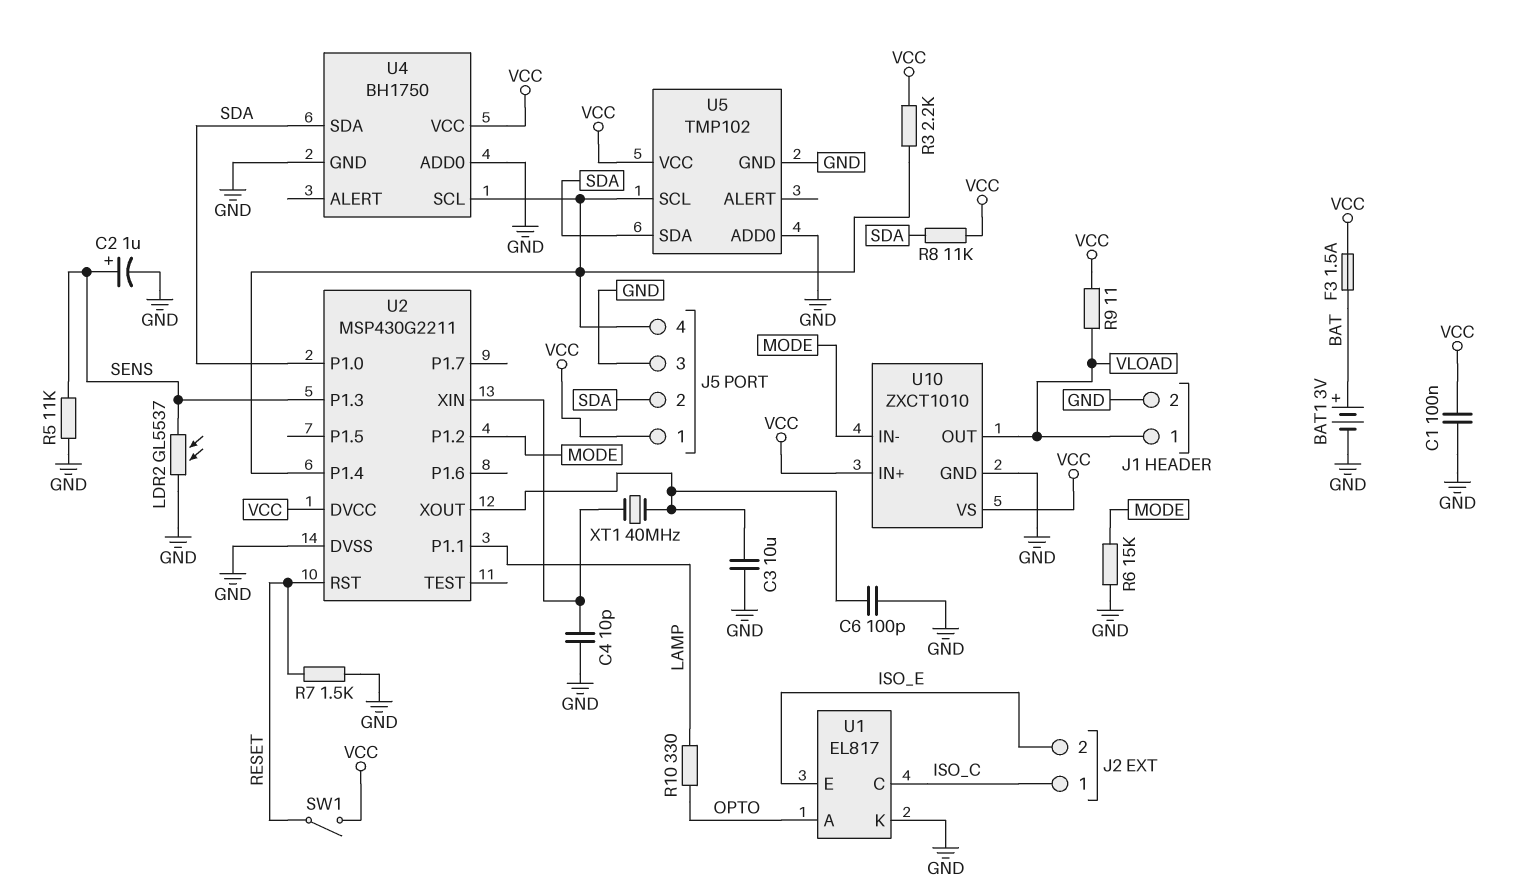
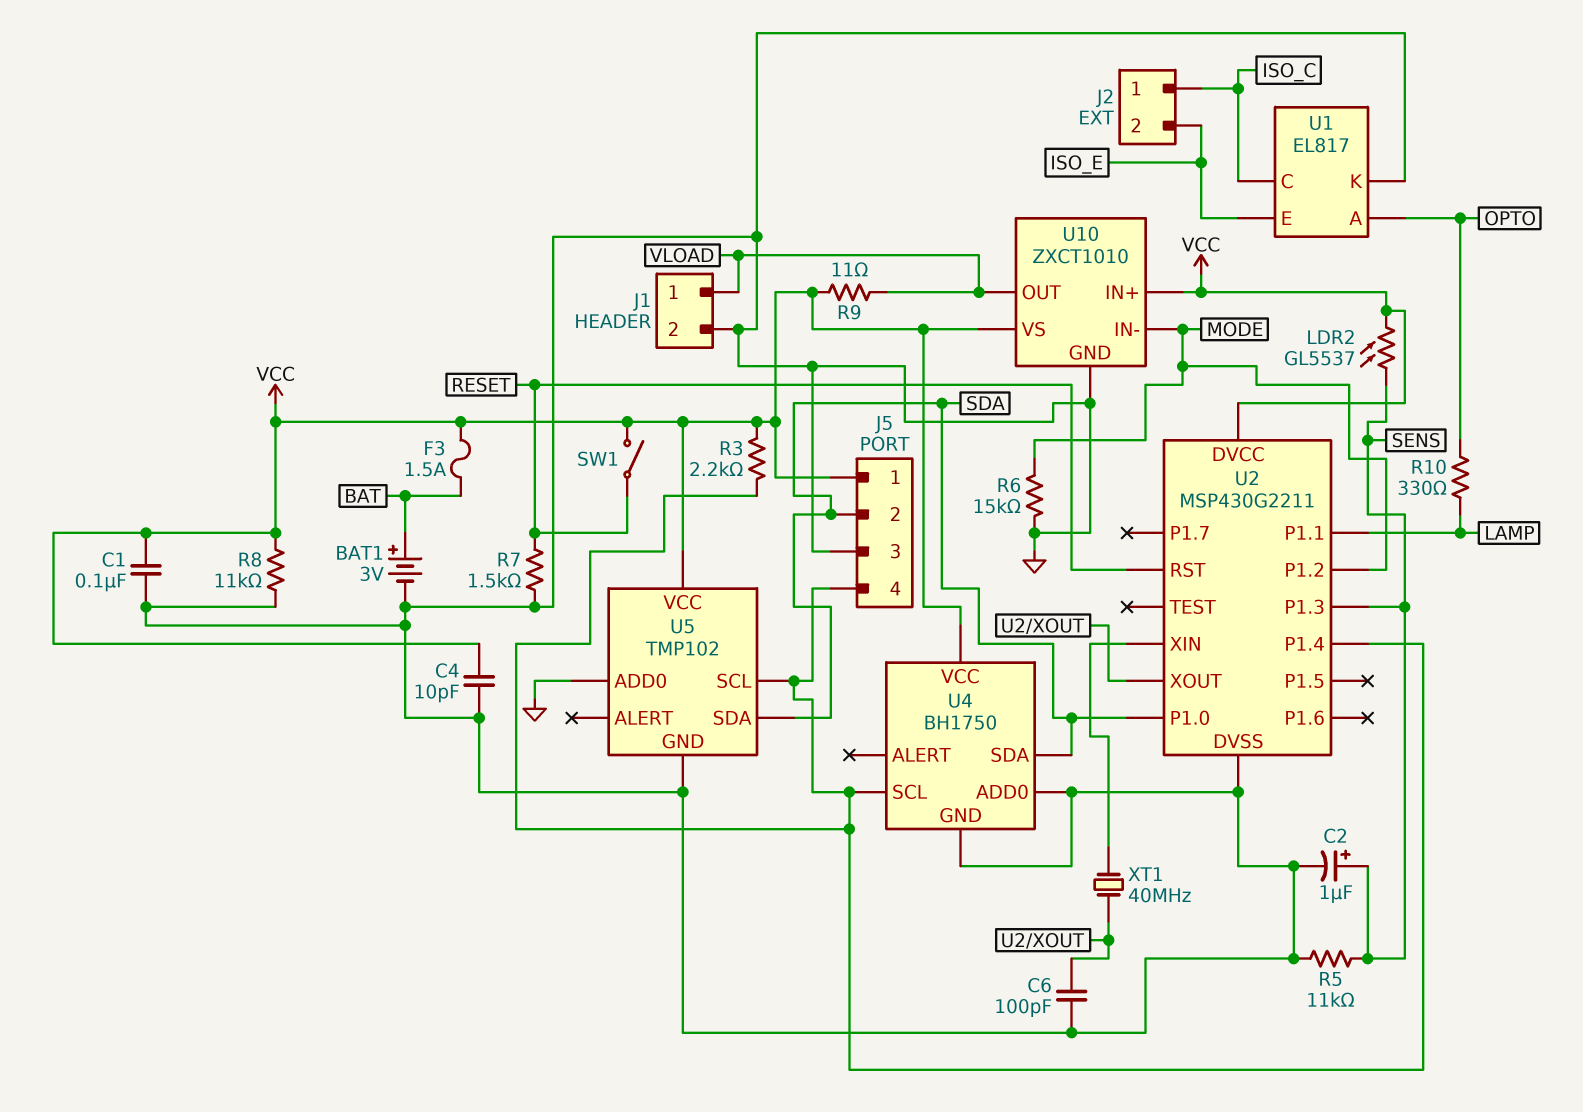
C3: 10uF (GND, U2/XOUT) -> none
C4: 10pF (GND, U2/XIN) -> 10pF (GND, VCC)
LDR2: GL5537 (GND, SENS) -> GL5537 (SENS, VCC)
R8: 11k (SDA, VCC) -> 11k (GND, VCC)

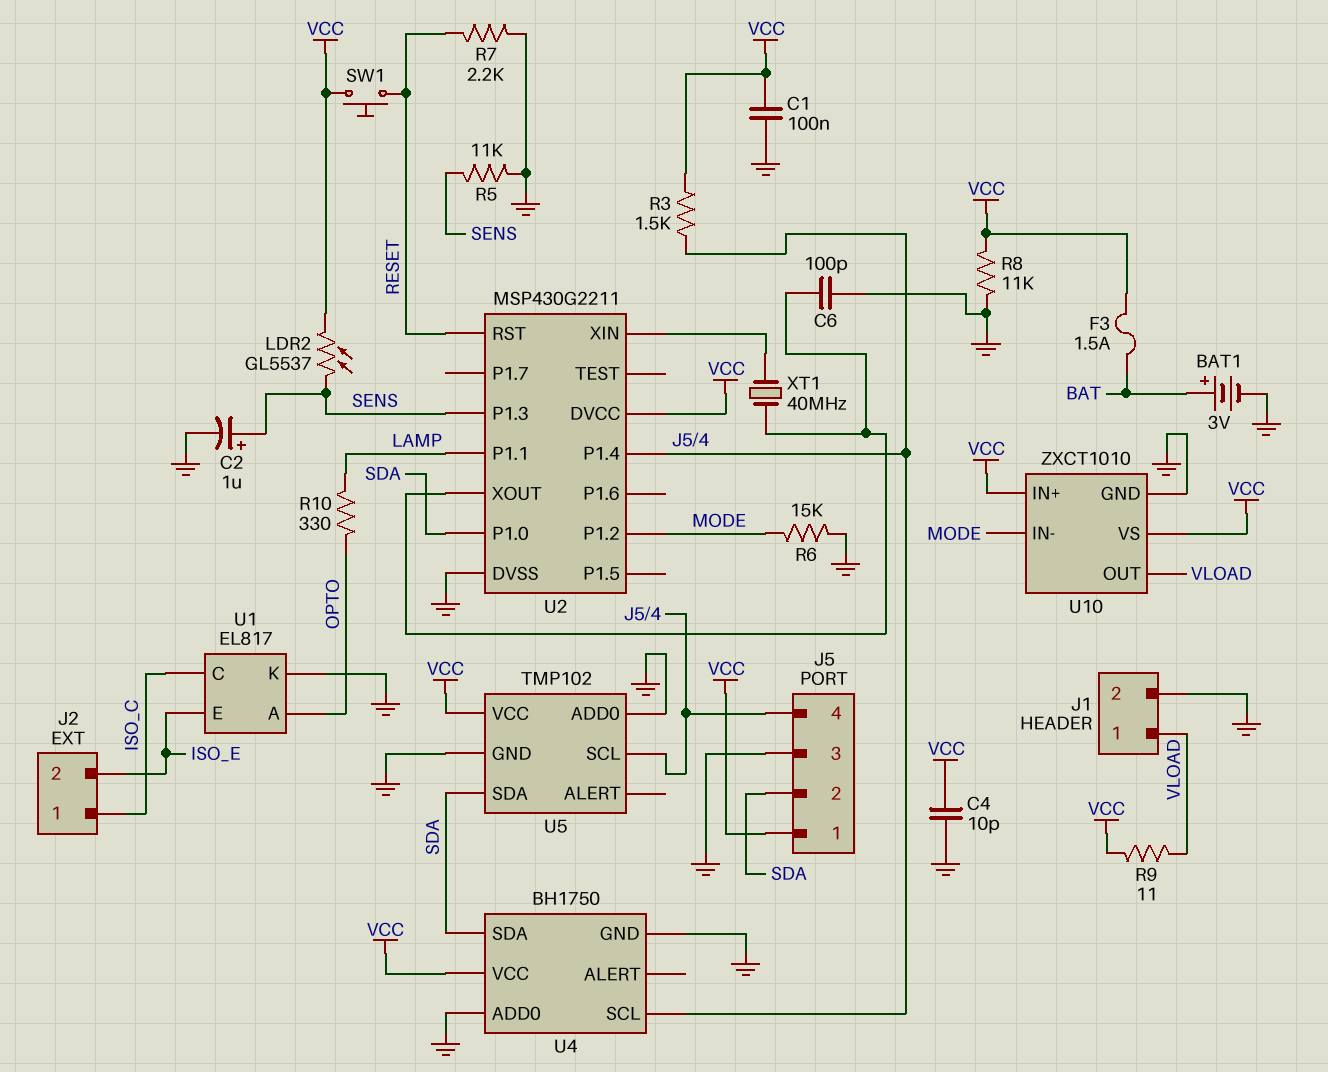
R3: 2.2k (J5/4, VCC) -> 1.5k (J5/4, VCC)
R7: 1.5k (GND, RESET) -> 2.2k (GND, RESET)
SW1: switch (RESET, VCC) -> button (RESET, VCC)

